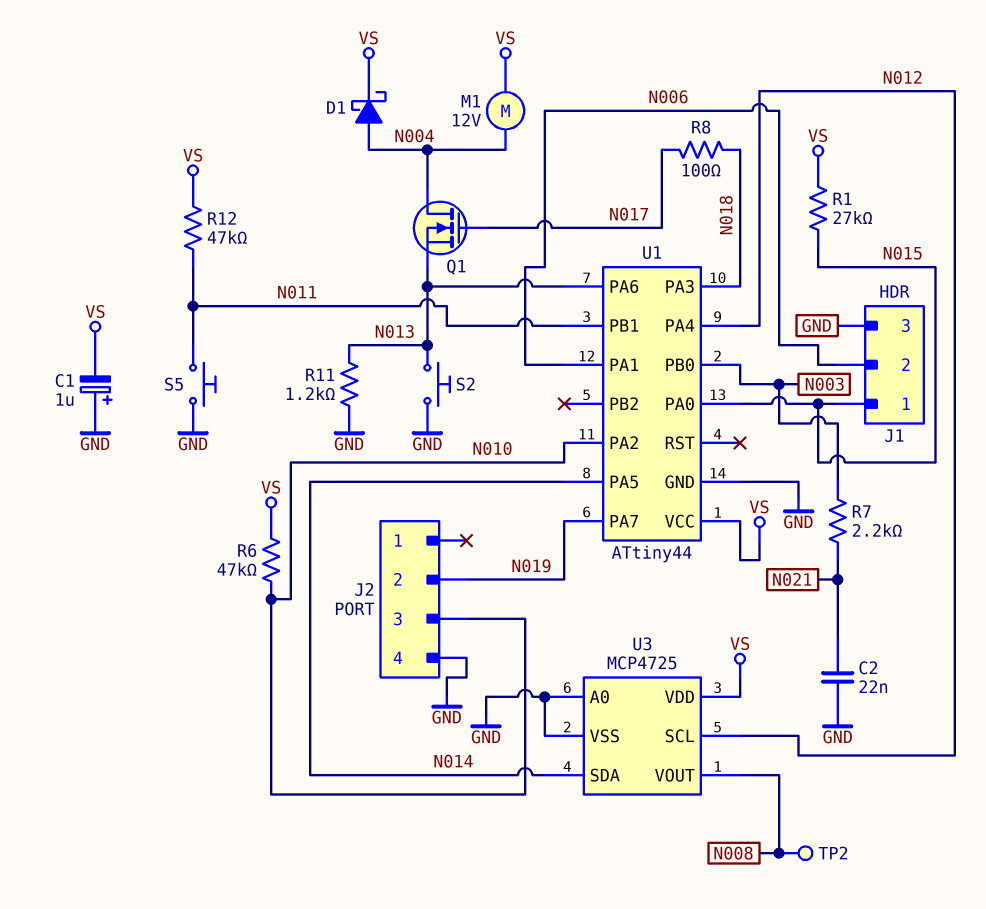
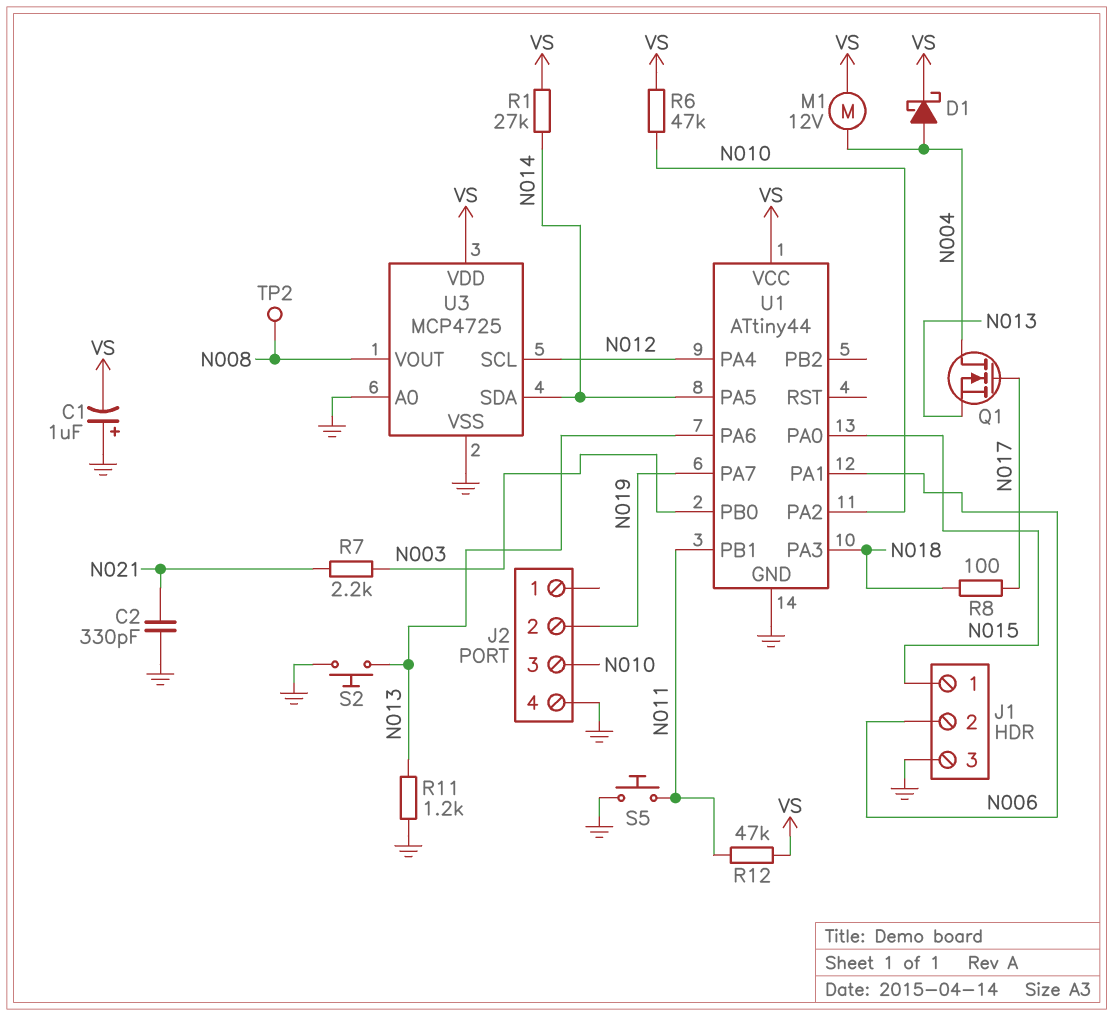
C2: 22nF (GND, N021) -> 330pF (GND, N021)
R1: 27k (N015, VS) -> 27k (N014, VS)

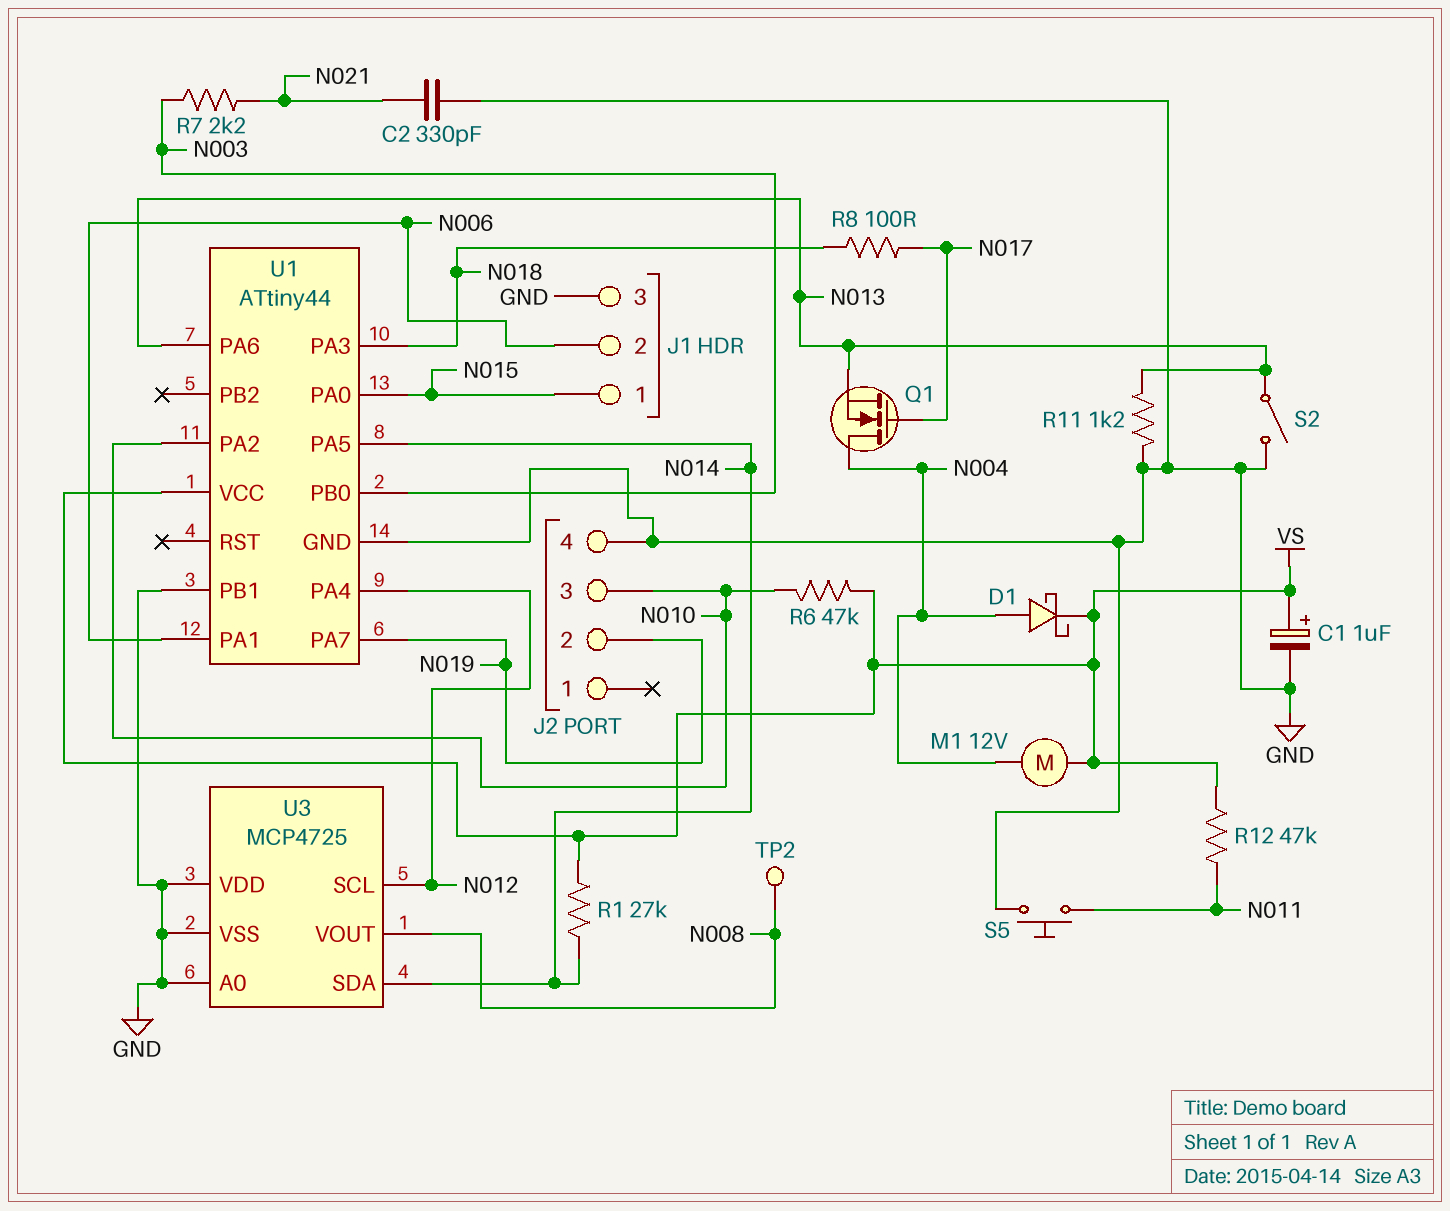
C1: 1uF (plus GND, minus VS) -> 1uF (plus VS, minus GND)
S2: button (GND, N013) -> switch (GND, N013)
U1 pin PB1: N011 -> GND
U3 pin VDD: VS -> GND

